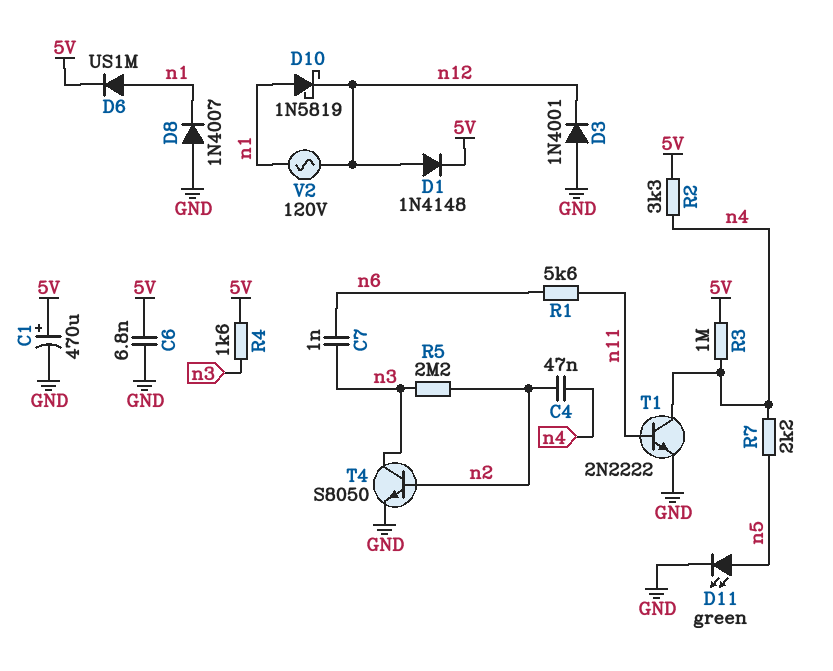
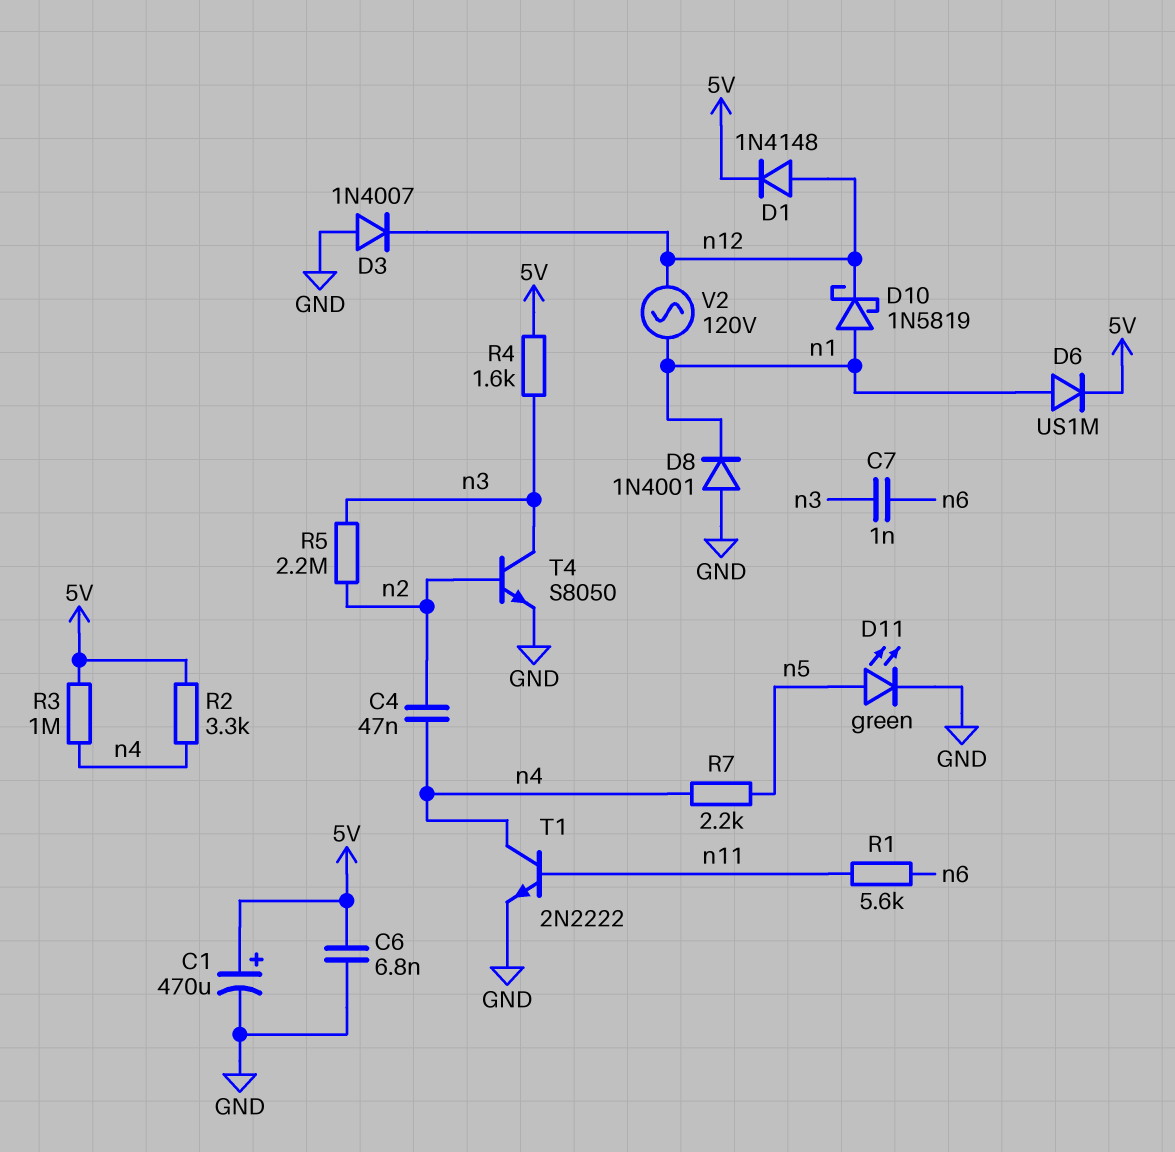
D3: diode 1N4001 (A GND, K n12) -> diode 1N4007 (A GND, K n12)
D8: diode 1N4007 (A GND, K n1) -> diode 1N4001 (A GND, K n1)

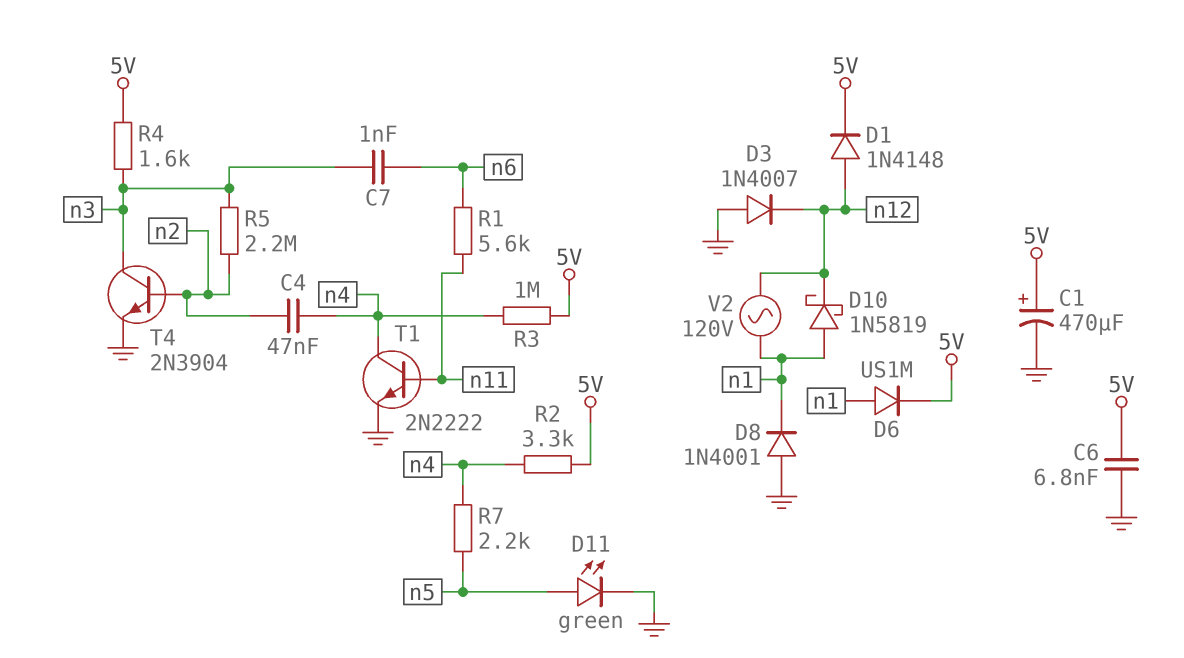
T4: NPN S8050 (B n2, C n3, E GND) -> NPN 2N3904 (B n2, C n3, E GND)

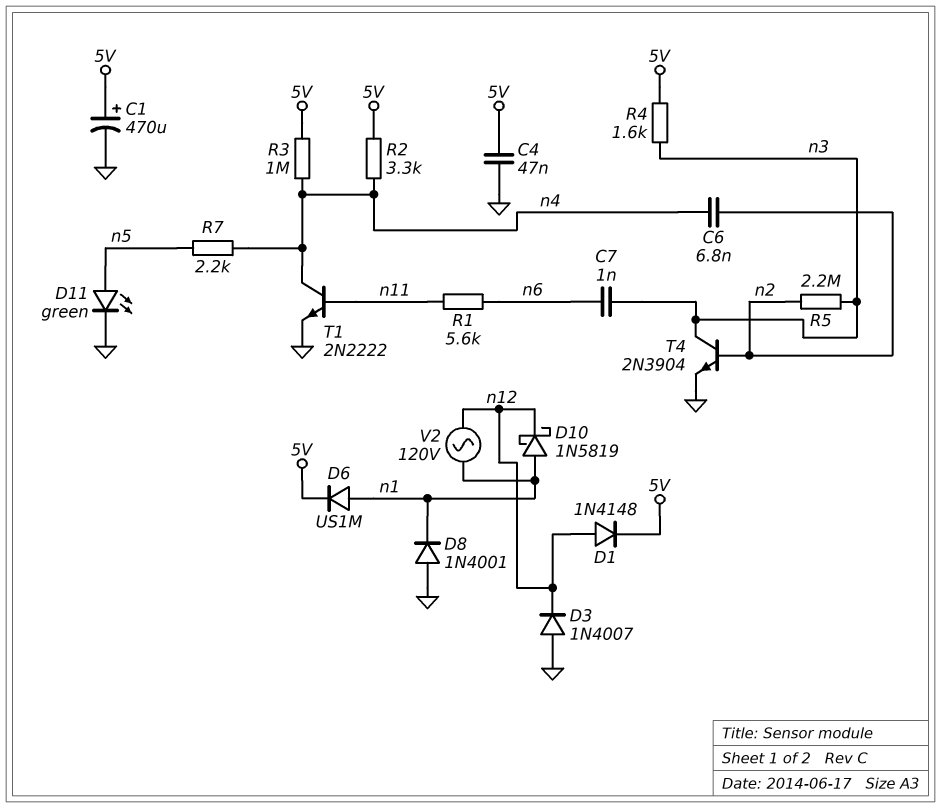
C4: 47nF (n2, n4) -> 47nF (5V, GND)
C6: 6.8nF (5V, GND) -> 6.8nF (n2, n4)

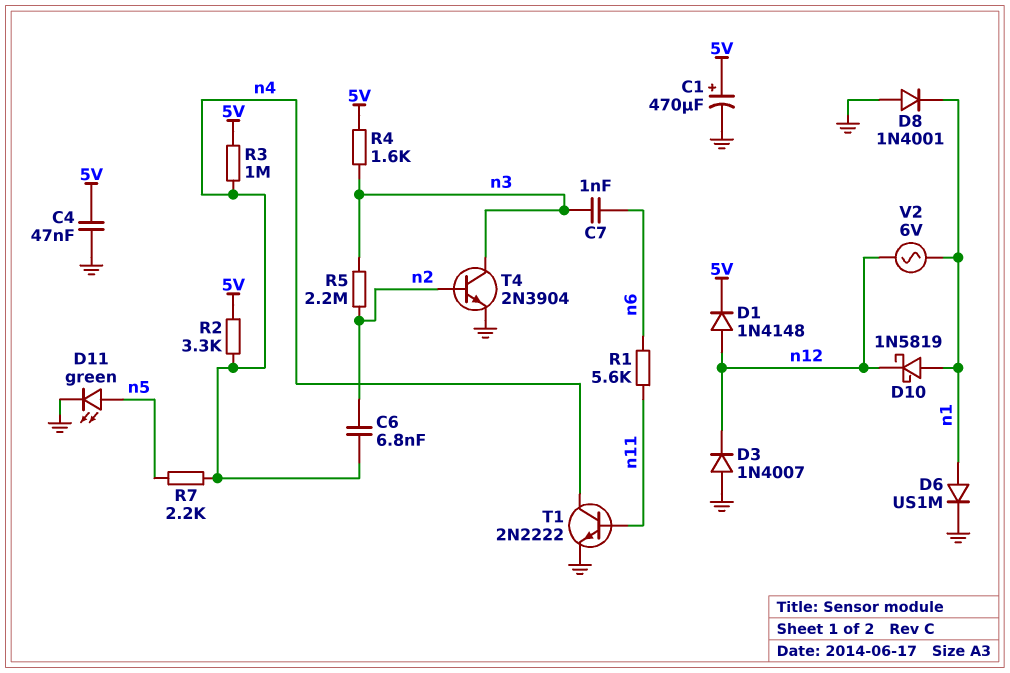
D6: diode US1M (A n1, K 5V) -> diode US1M (A n1, K GND)
V2: AC 120V (n1, n12) -> AC 6V (n1, n12)

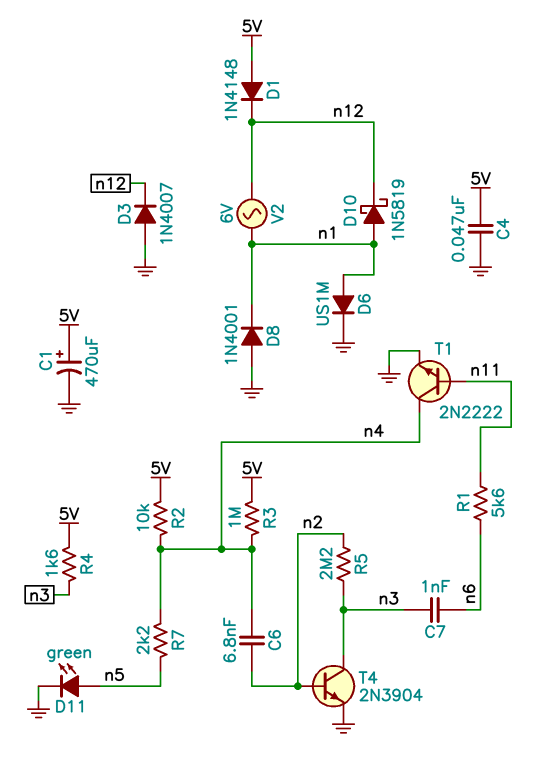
D1: diode 1N4148 (A n12, K 5V) -> diode 1N4148 (A 5V, K n12)
R2: 3.3k (5V, n4) -> 10k (5V, n4)

